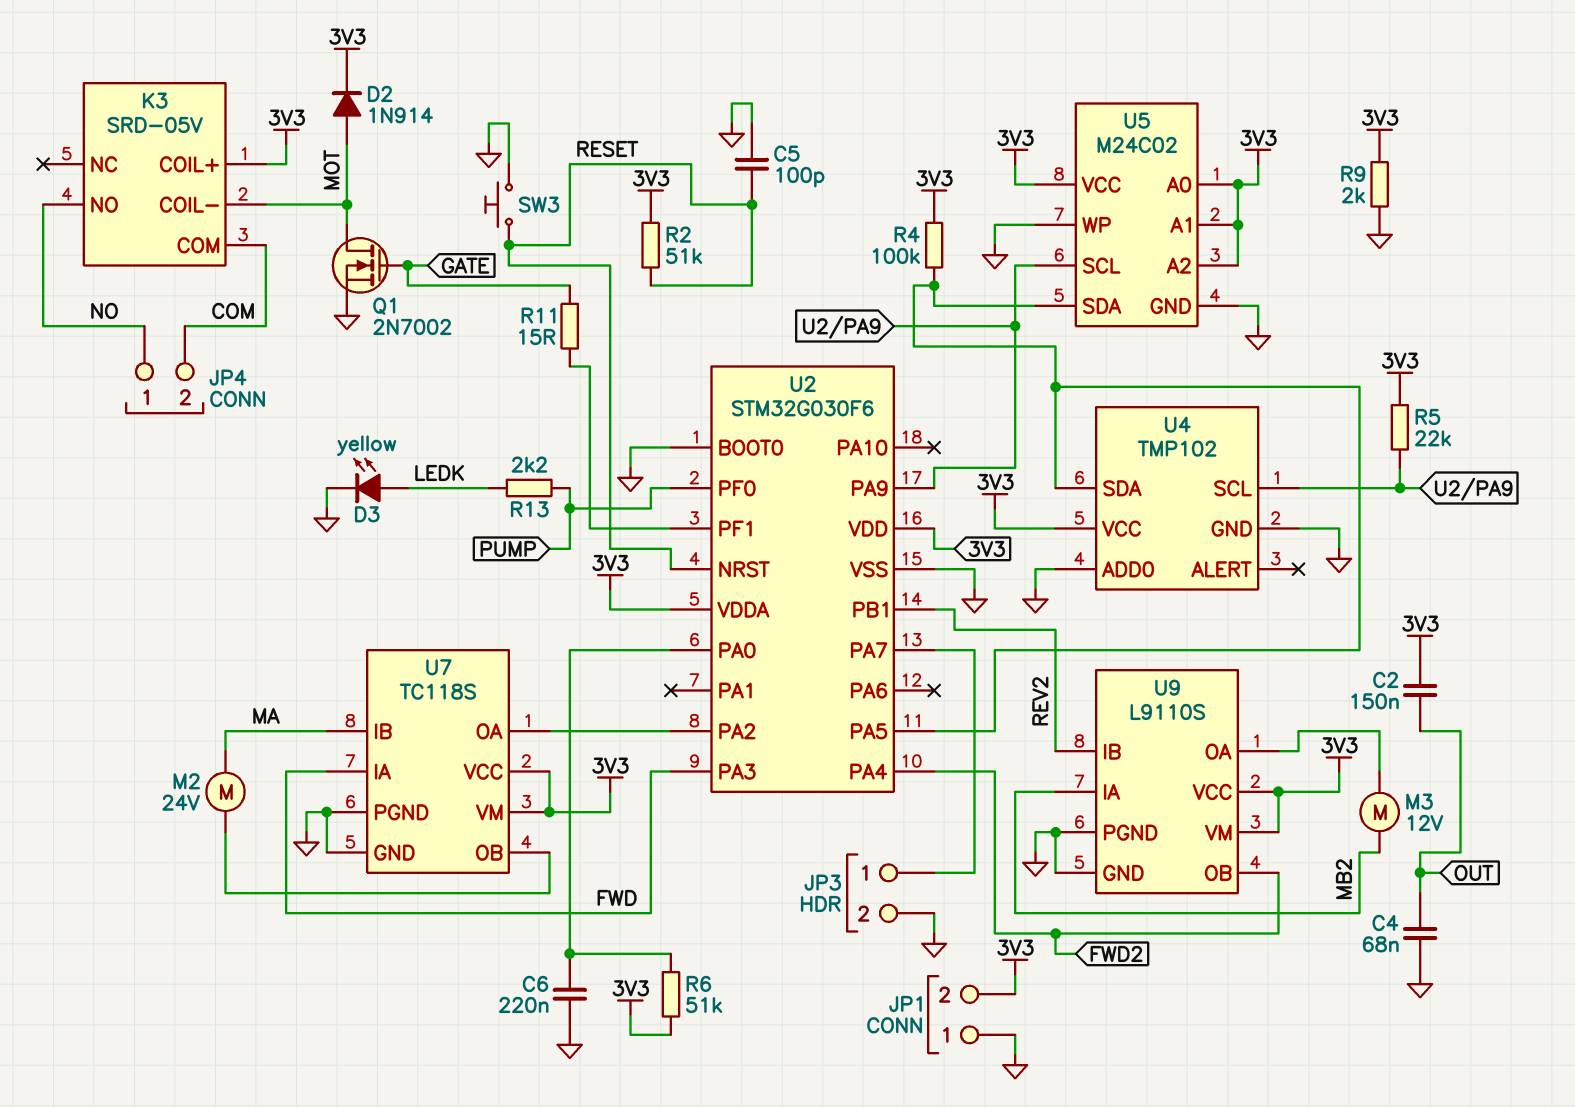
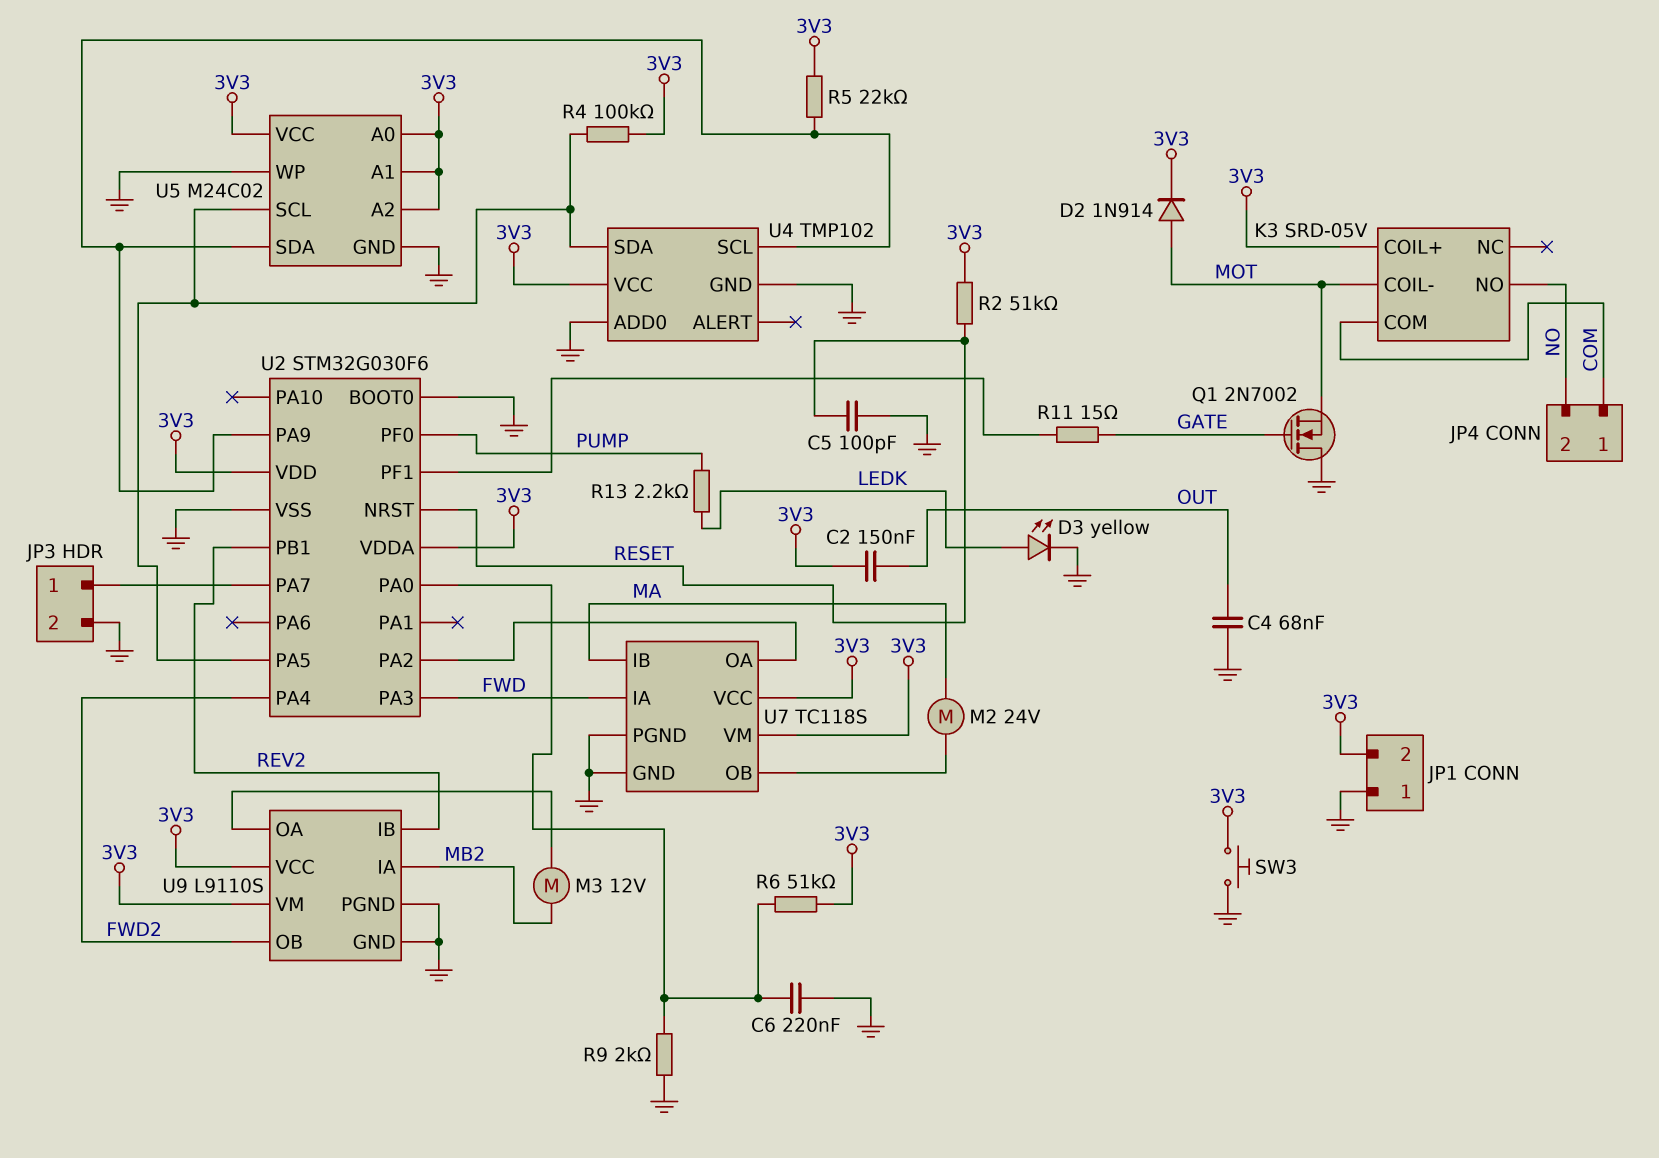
JP4 pin 1: NO -> COM
JP4 pin 2: COM -> NO
Q1: NMOS 2N7002 (G GATE, D MOT, S GND) -> NMOS 2N7002 (G GATE, D GND, S MOT)
R9: 2k (3V3, GND) -> 2k (GND, U2/PA0)
SW3: button (GND, RESET) -> button (3V3, GND)
U5 pin SCL: U2/PA9 -> U2/PA5
U5 pin SDA: U2/PA5 -> U2/PA9

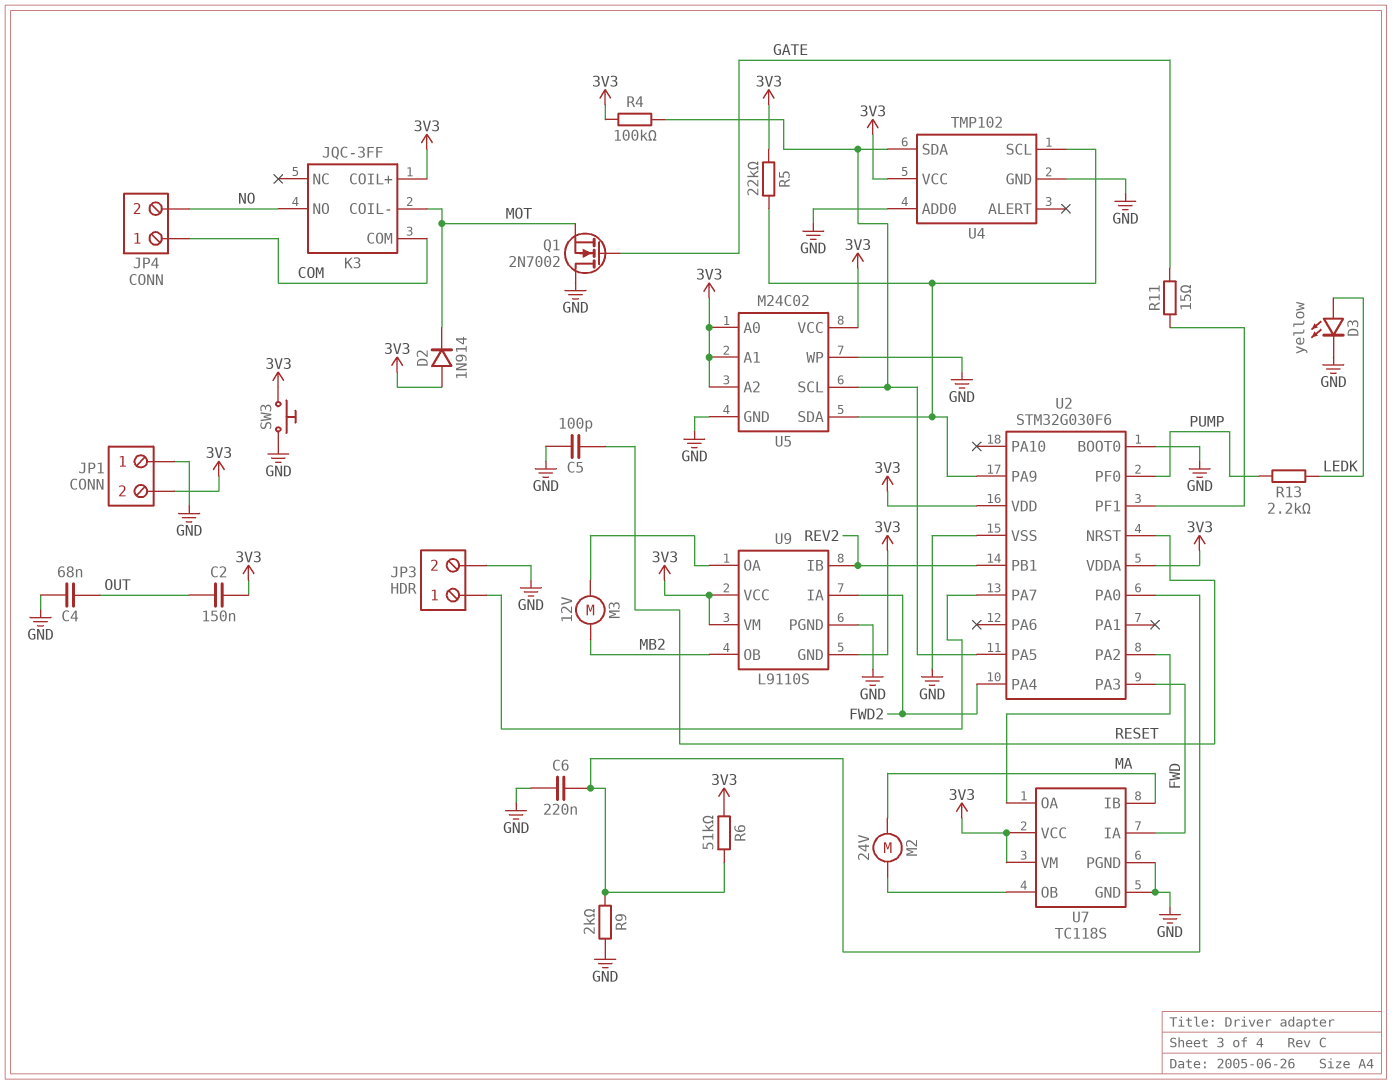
D2: diode 1N914 (A MOT, K 3V3) -> diode 1N914 (A 3V3, K MOT)
K3: SRD-05V -> JQC-3FF
R2: 51k (3V3, RESET) -> none
U9 pin GND: GND -> 3V3
U9 pin IA: MB2 -> FWD2
U9 pin OB: FWD2 -> MB2

